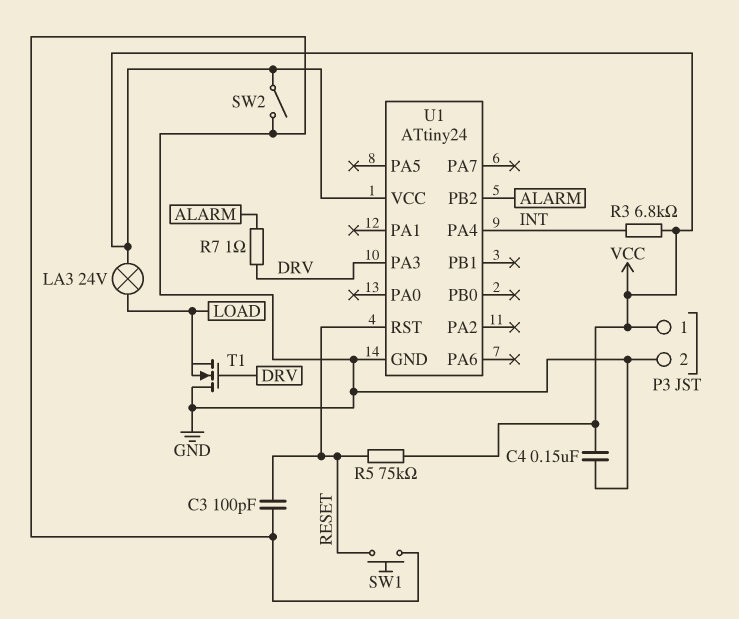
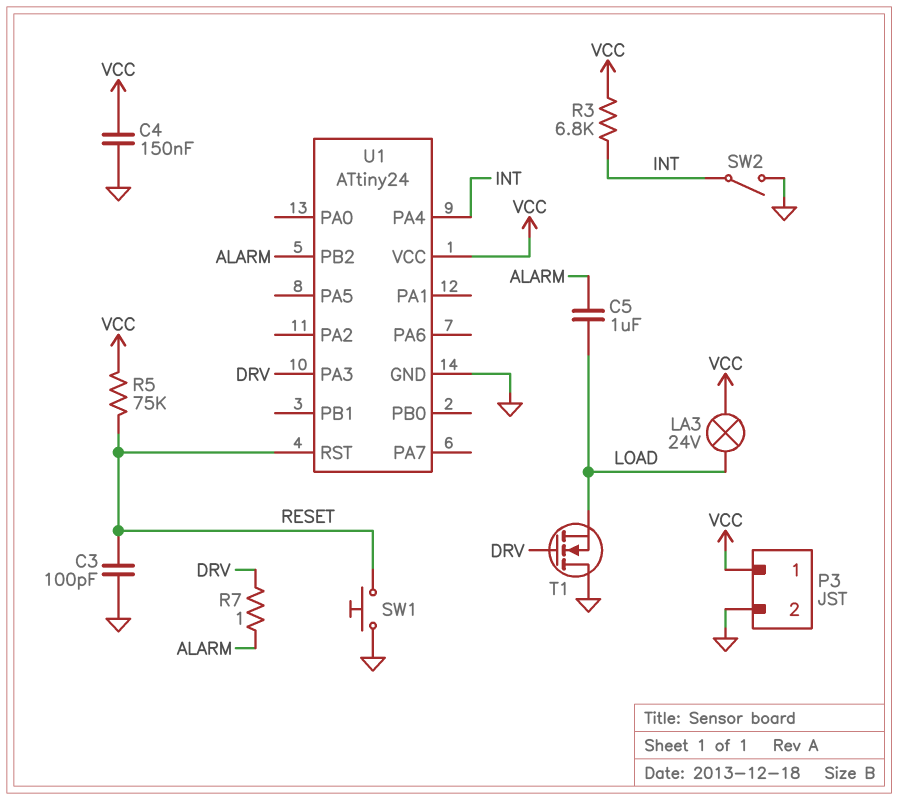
C5: none -> 1uF (ALARM, LOAD)
SW2: switch (GND, VCC) -> switch (GND, INT)

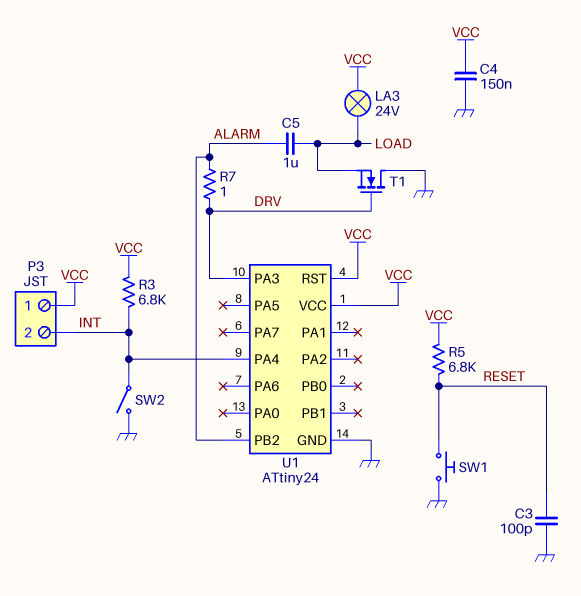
P3 pin 2: GND -> INT
R5: 75k (RESET, VCC) -> 6.8k (RESET, VCC)
U1 pin RST: RESET -> VCC

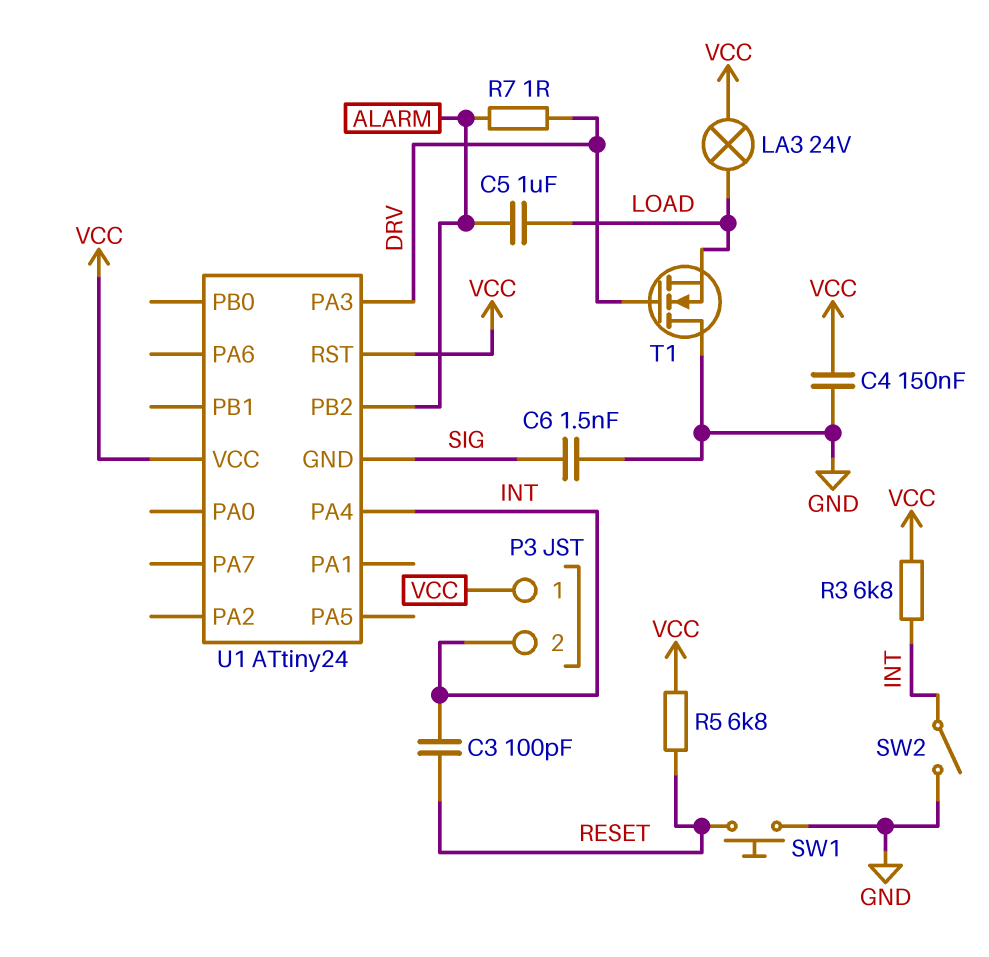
C3: 100pF (GND, RESET) -> 100pF (INT, RESET)
C6: none -> 1.5nF (GND, SIG)
U1 pin GND: GND -> SIG

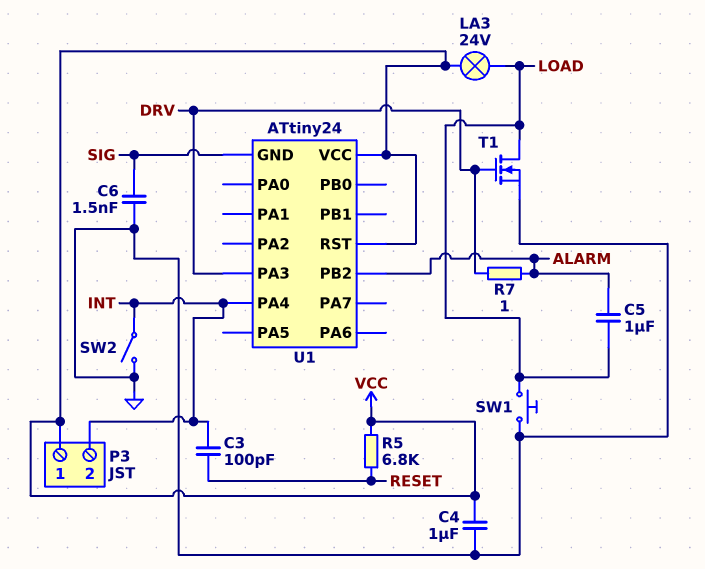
C4: 150nF (GND, VCC) -> 1uF (GND, VCC)
R3: 6.8k (INT, VCC) -> none
SW1: button (GND, RESET) -> button (GND, LOAD)
T1: NMOS (G DRV, D GND, S LOAD) -> NMOS (G DRV, D LOAD, S GND)

